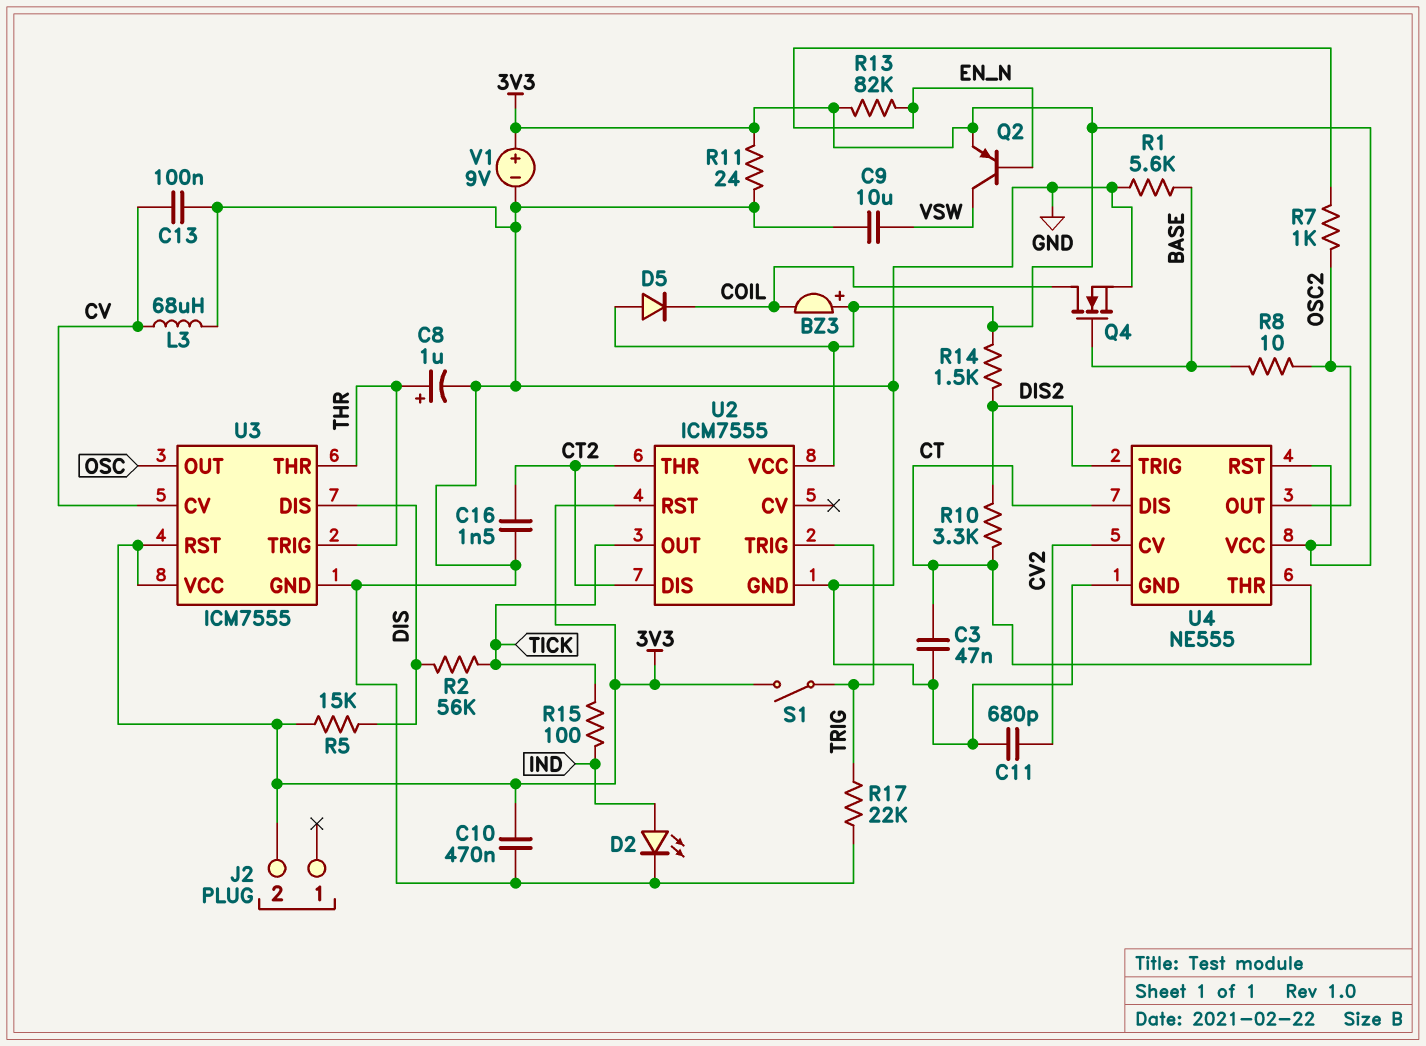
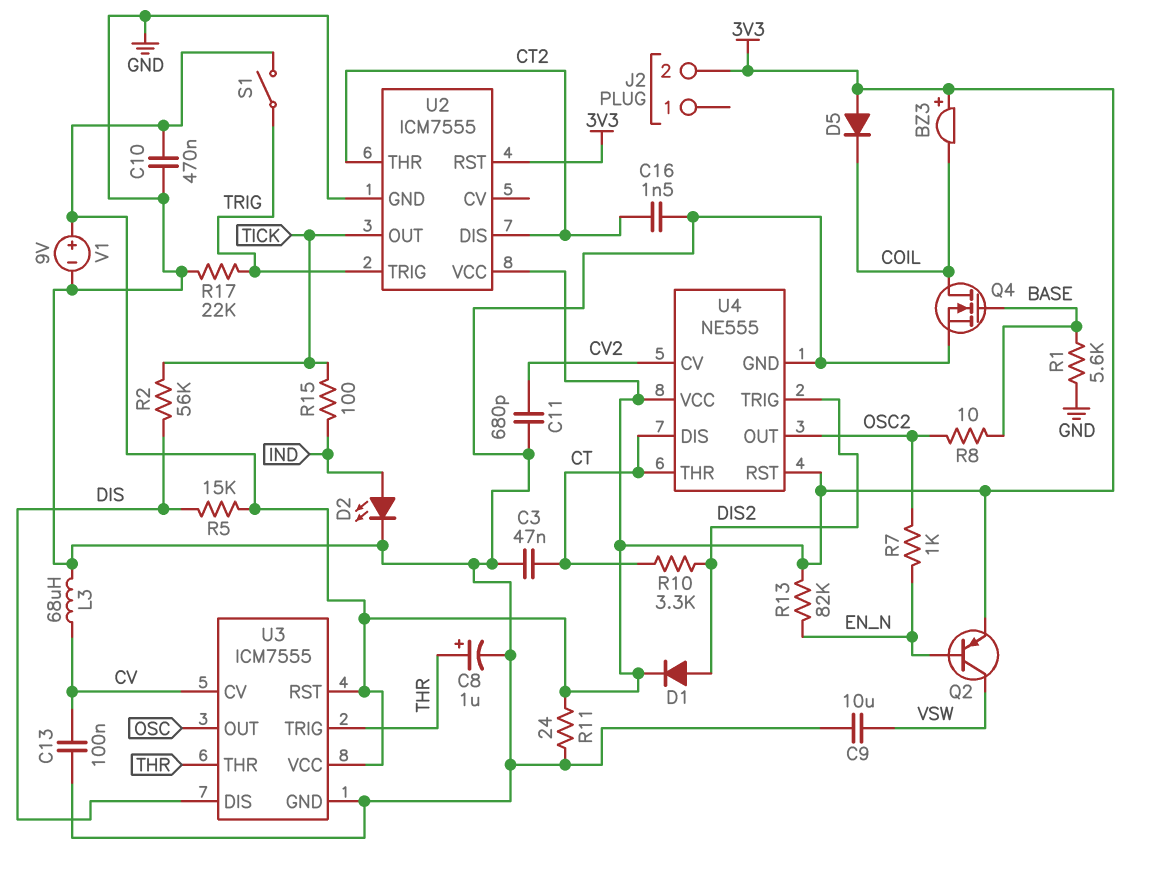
D1: none -> diode (A DIS2, K 3V3)
R14: 1.5k (3V3, DIS2) -> none

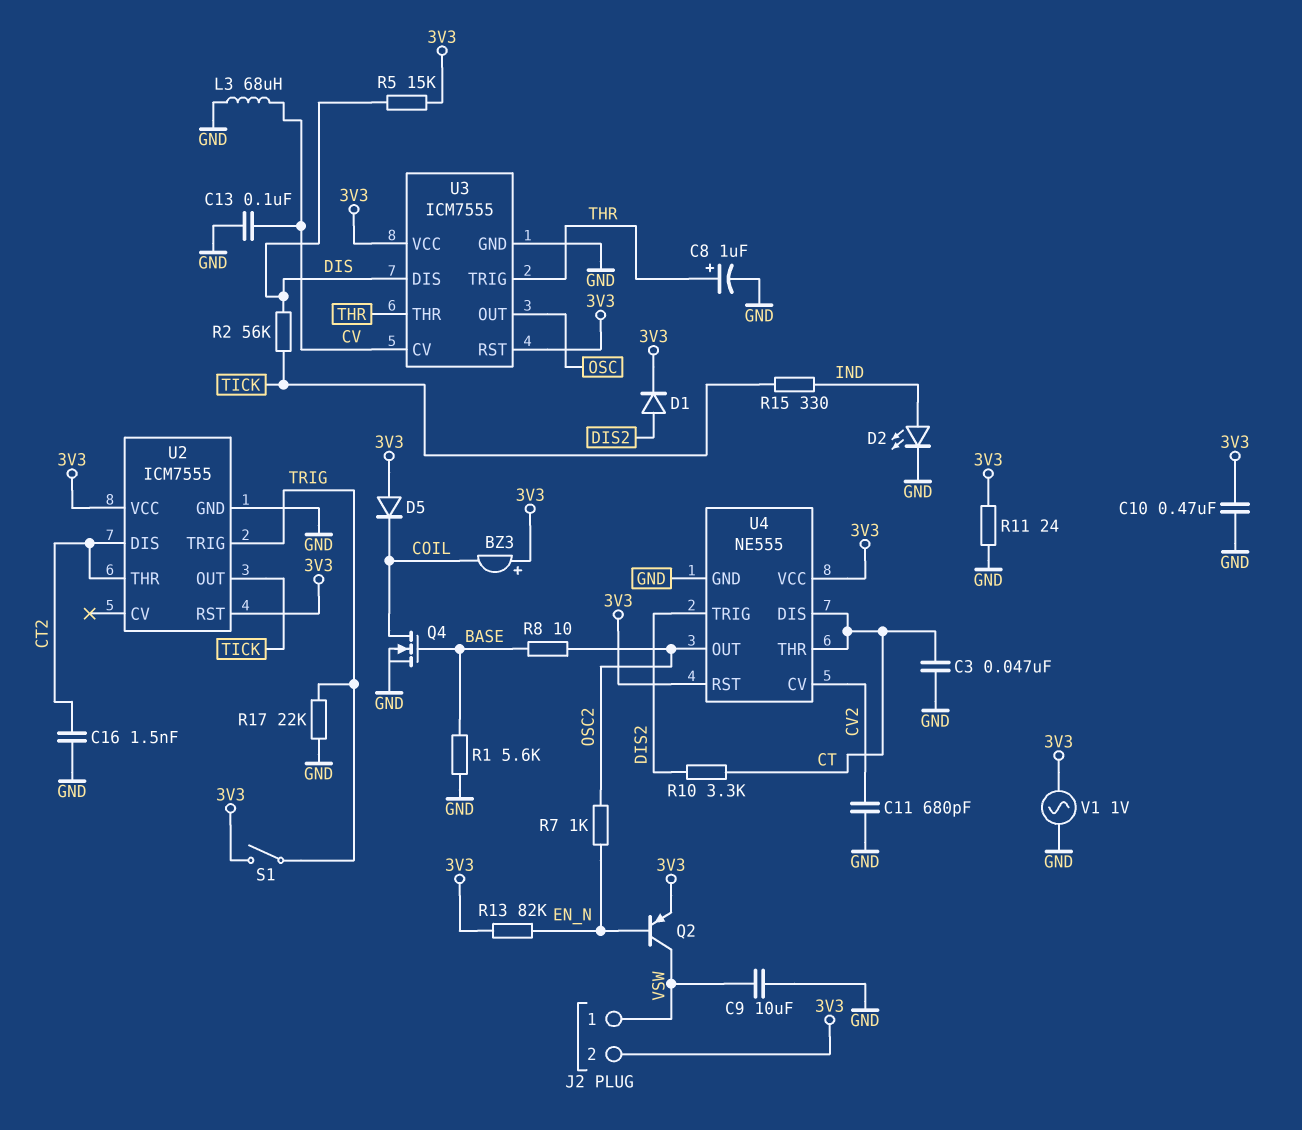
J2 pin 1: none -> VSW
R15: 100 (IND, TICK) -> 330 (IND, TICK)
V1: 9V (plus 3V3, minus GND) -> AC 1V (3V3, GND)

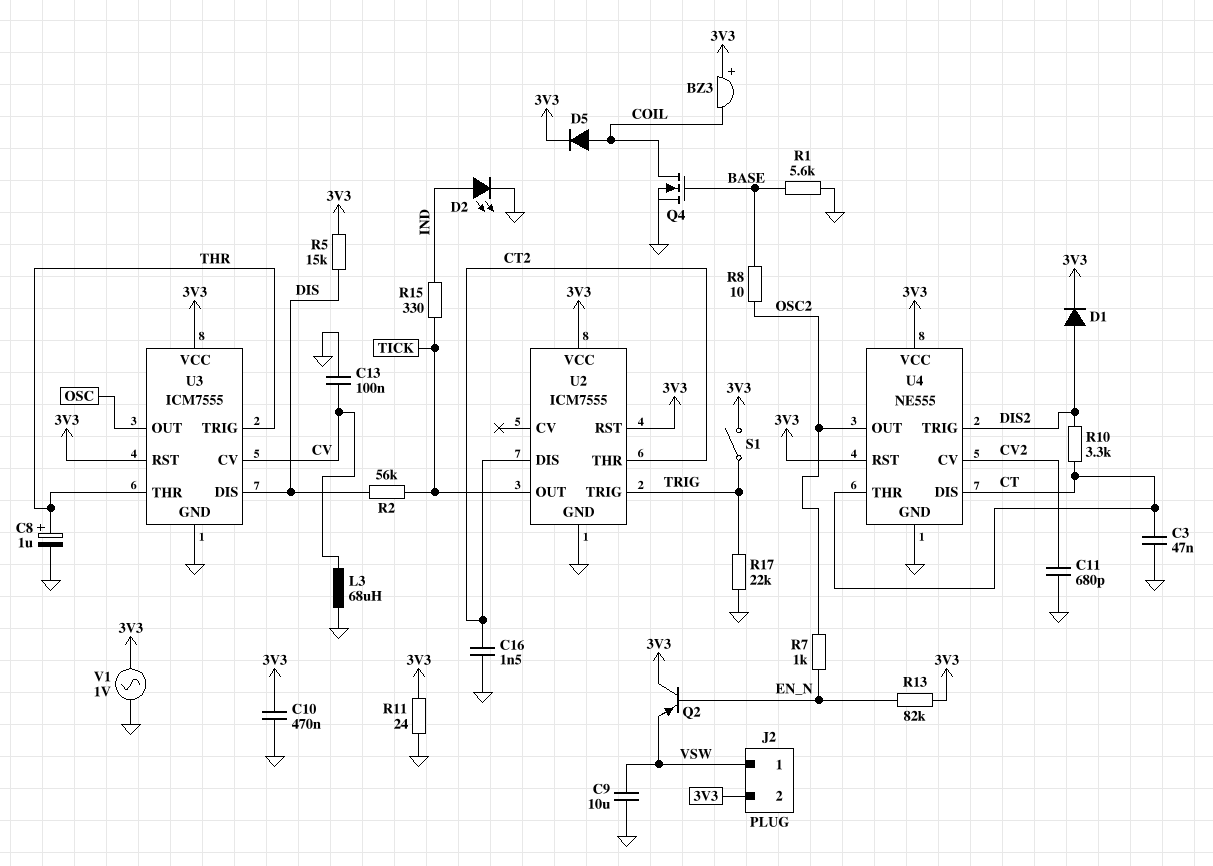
D5: diode (A 3V3, K COIL) -> diode (A COIL, K 3V3)
Q2: PNP (B EN_N, C VSW, E 3V3) -> PNP (B EN_N, C 3V3, E VSW)

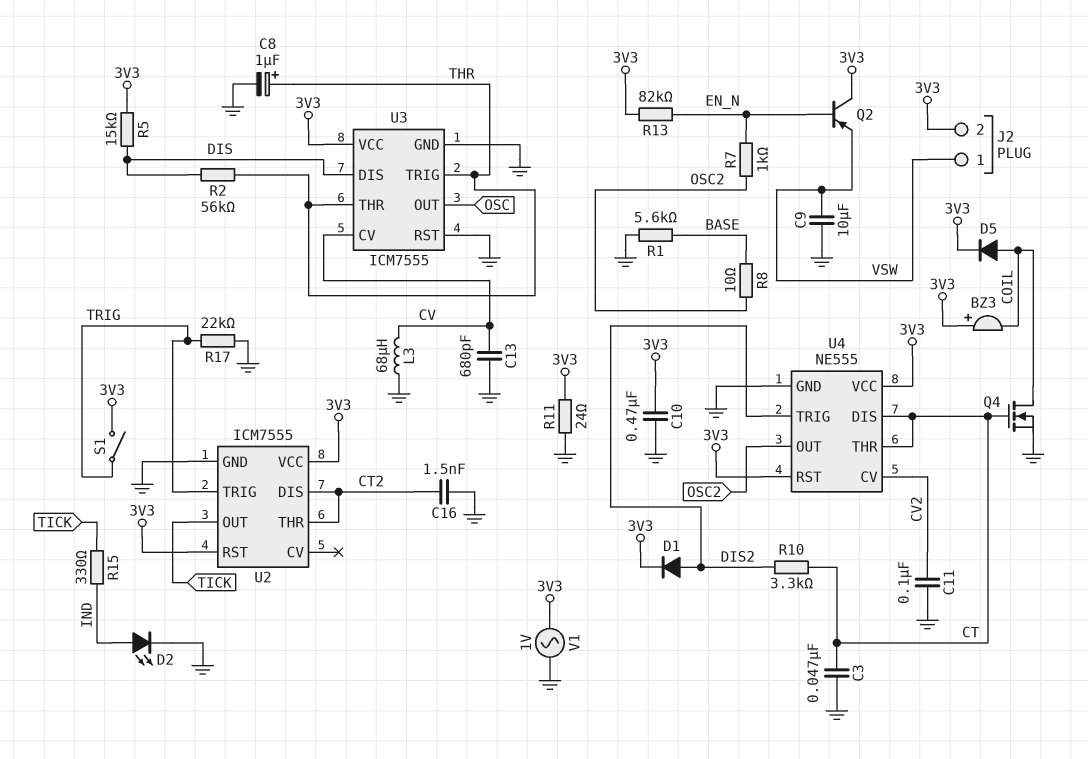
C11: 680pF (CV2, GND) -> 100nF (CV2, GND)
C13: 100nF (CV, GND) -> 680pF (CV, GND)
Q4: NMOS (G BASE, D COIL, S GND) -> NMOS (G CT, D COIL, S GND)
R2: 56k (DIS, TICK) -> 56k (DIS, THR)
U3 pin RST: 3V3 -> GND

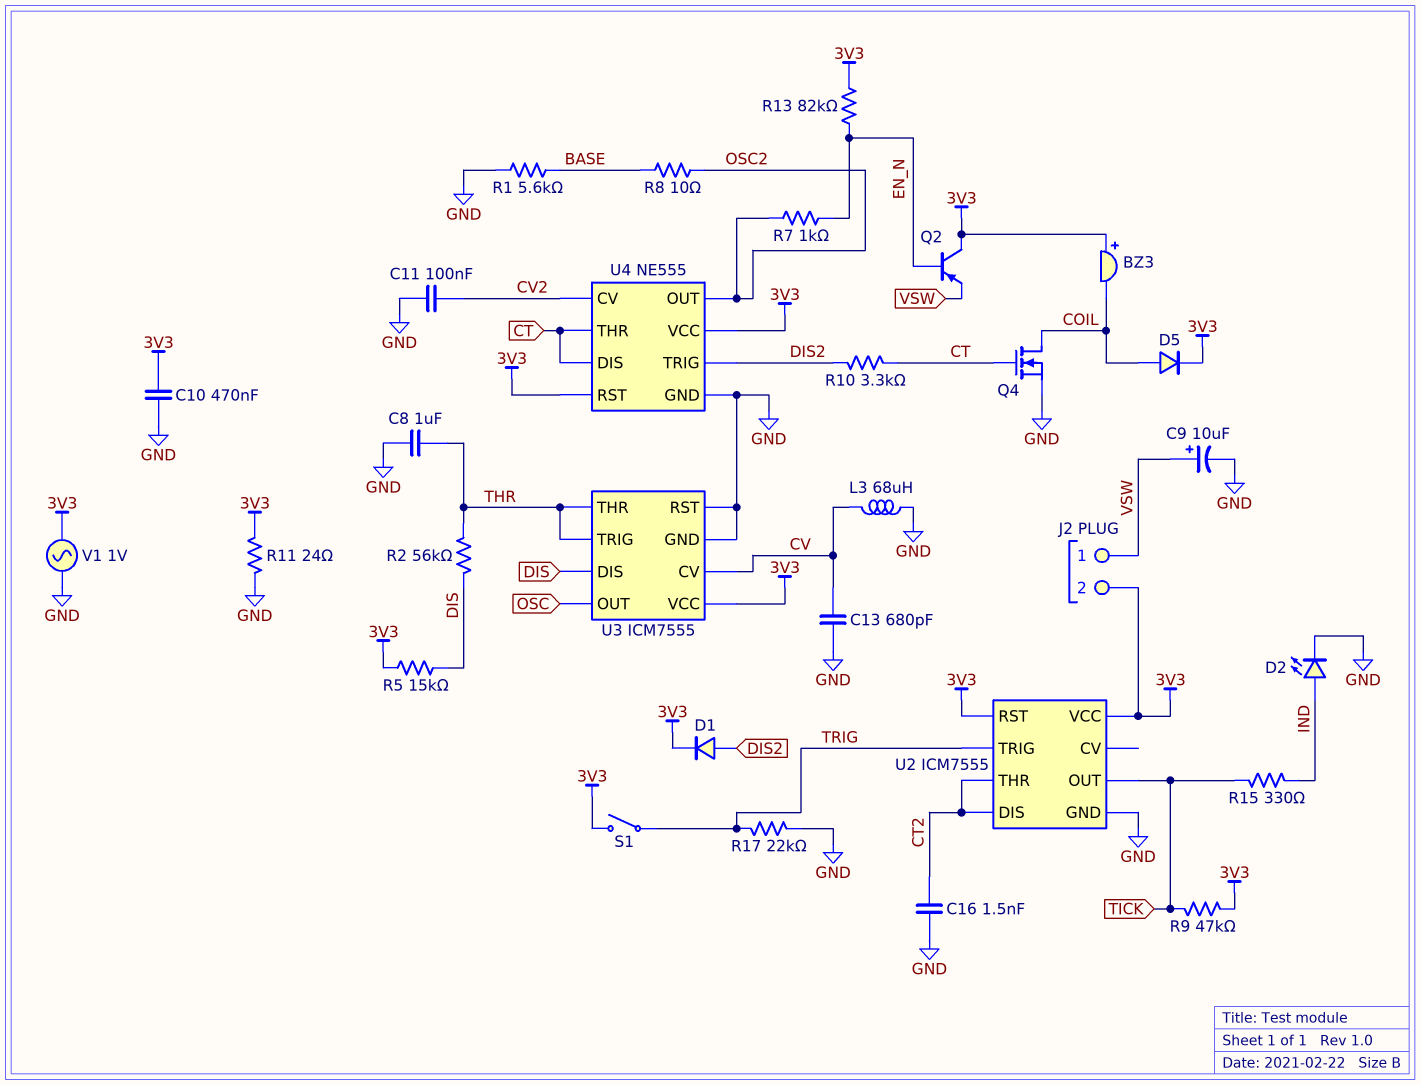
C3: 47nF (CT, GND) -> none
C8: 1uF (plus THR, minus GND) -> 1uF (GND, THR)
C9: 10uF (GND, VSW) -> 10uF (plus VSW, minus GND)
R9: none -> 47k (3V3, TICK)

